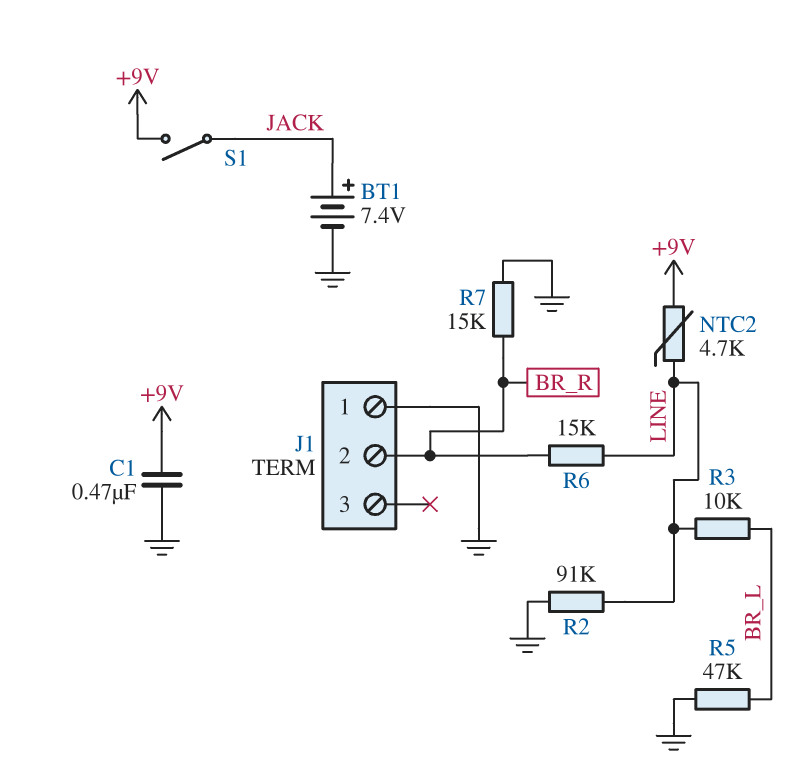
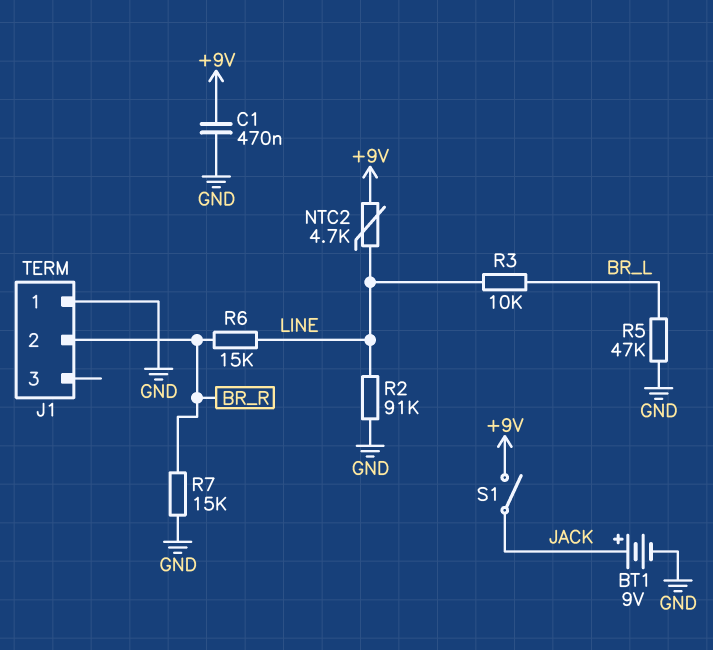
BT1: 7.4V (plus JACK, minus GND) -> 9V (plus JACK, minus GND)

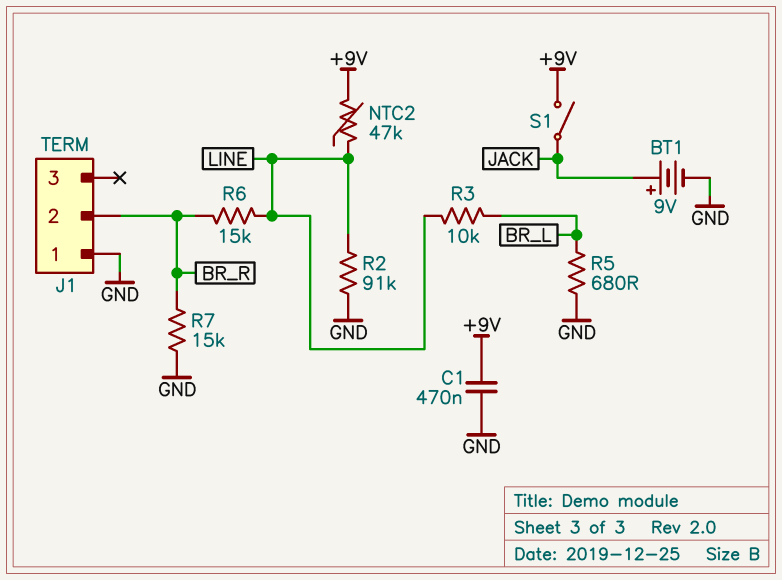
NTC2: 4.7k (+9V, LINE) -> 47k (+9V, LINE)
R5: 47k (BR_L, GND) -> 680 (BR_L, GND)

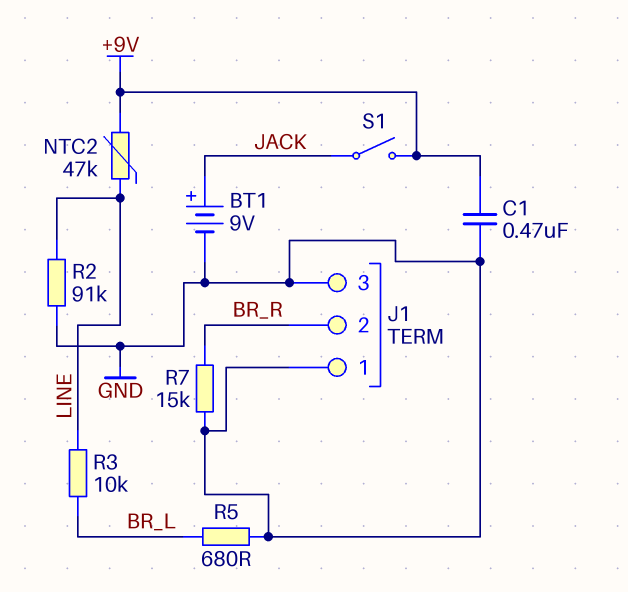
J1 pin 3: none -> GND
R6: 15k (BR_R, LINE) -> none

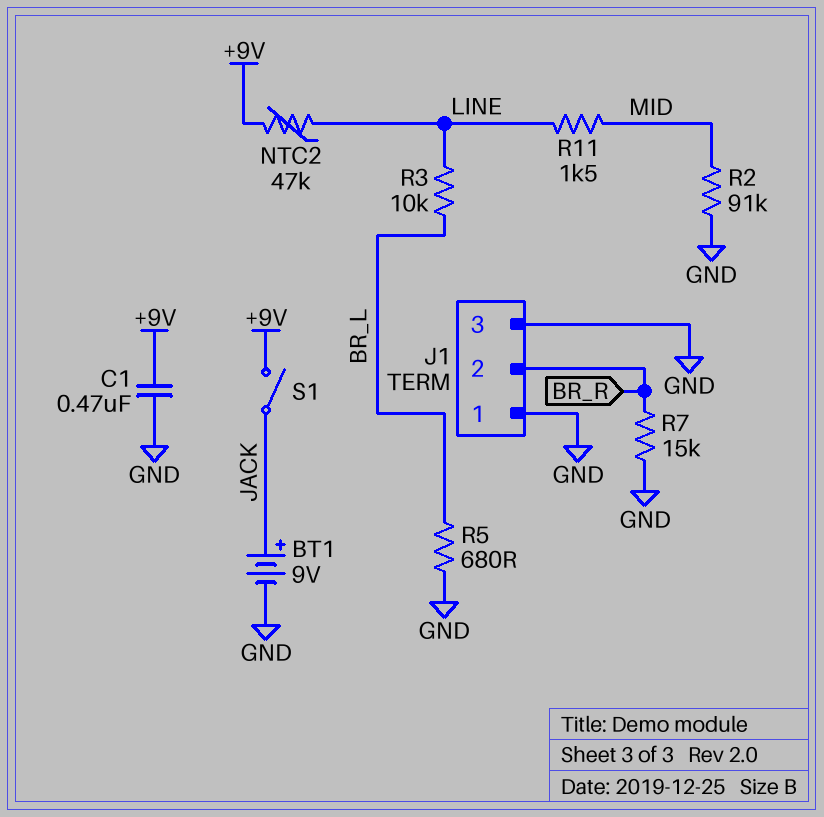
R2: 91k (GND, LINE) -> 91k (GND, MID)
R11: none -> 1.5k (LINE, MID)

